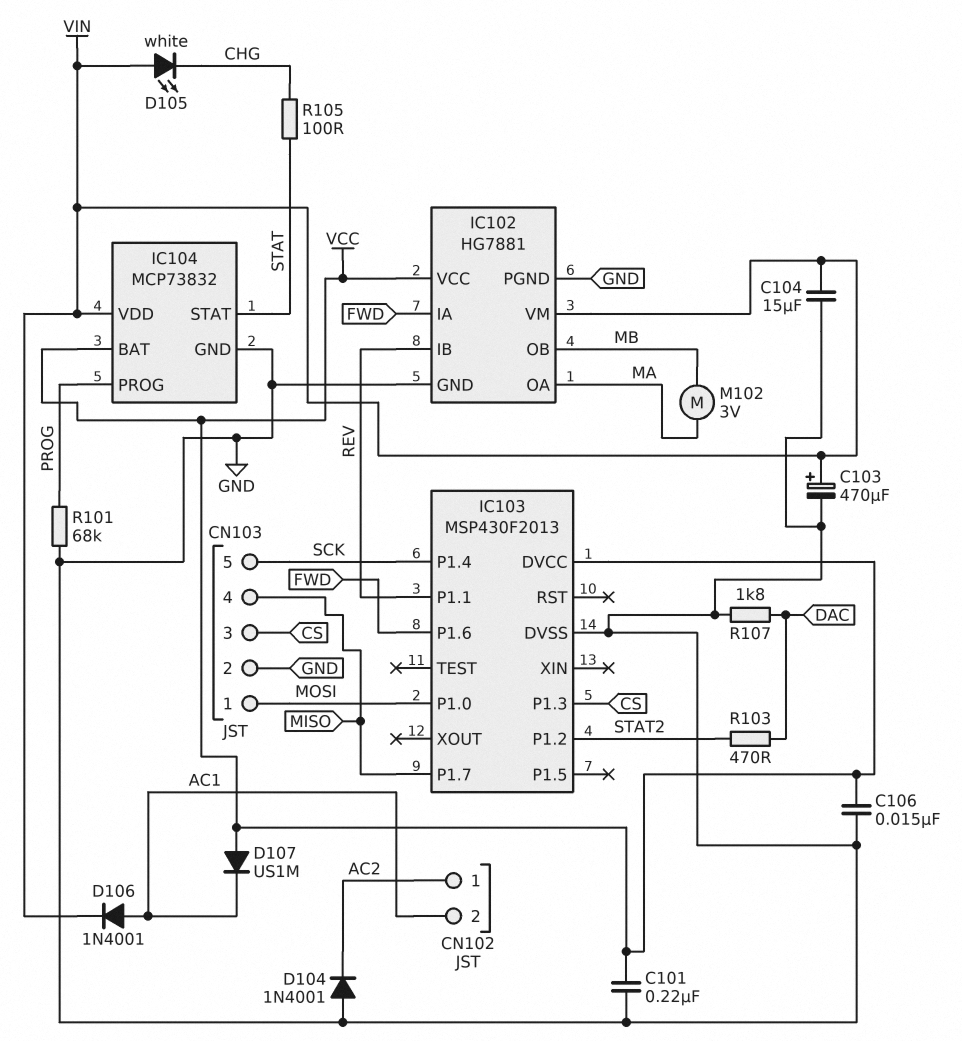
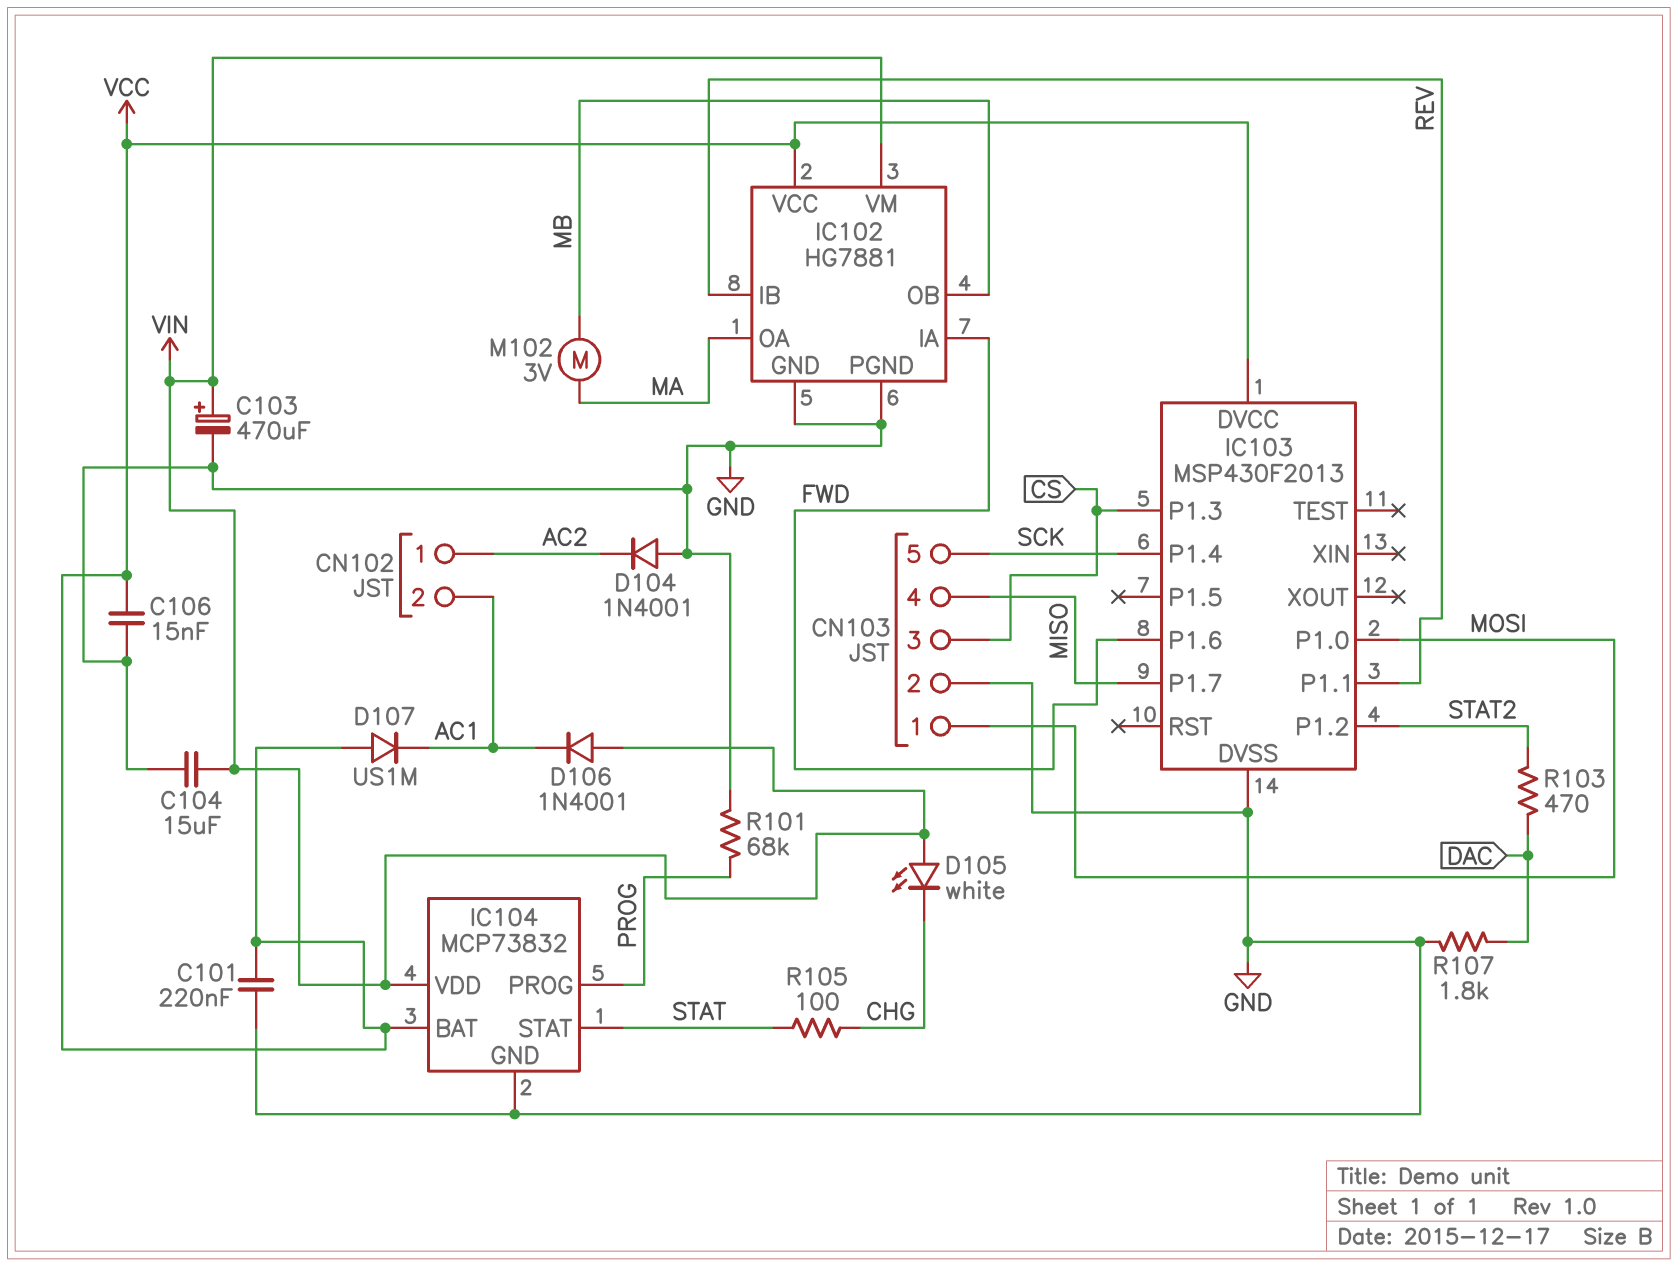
D106: diode 1N4001 (A AC1, K VIN) -> diode 1N4001 (A VIN, K AC1)

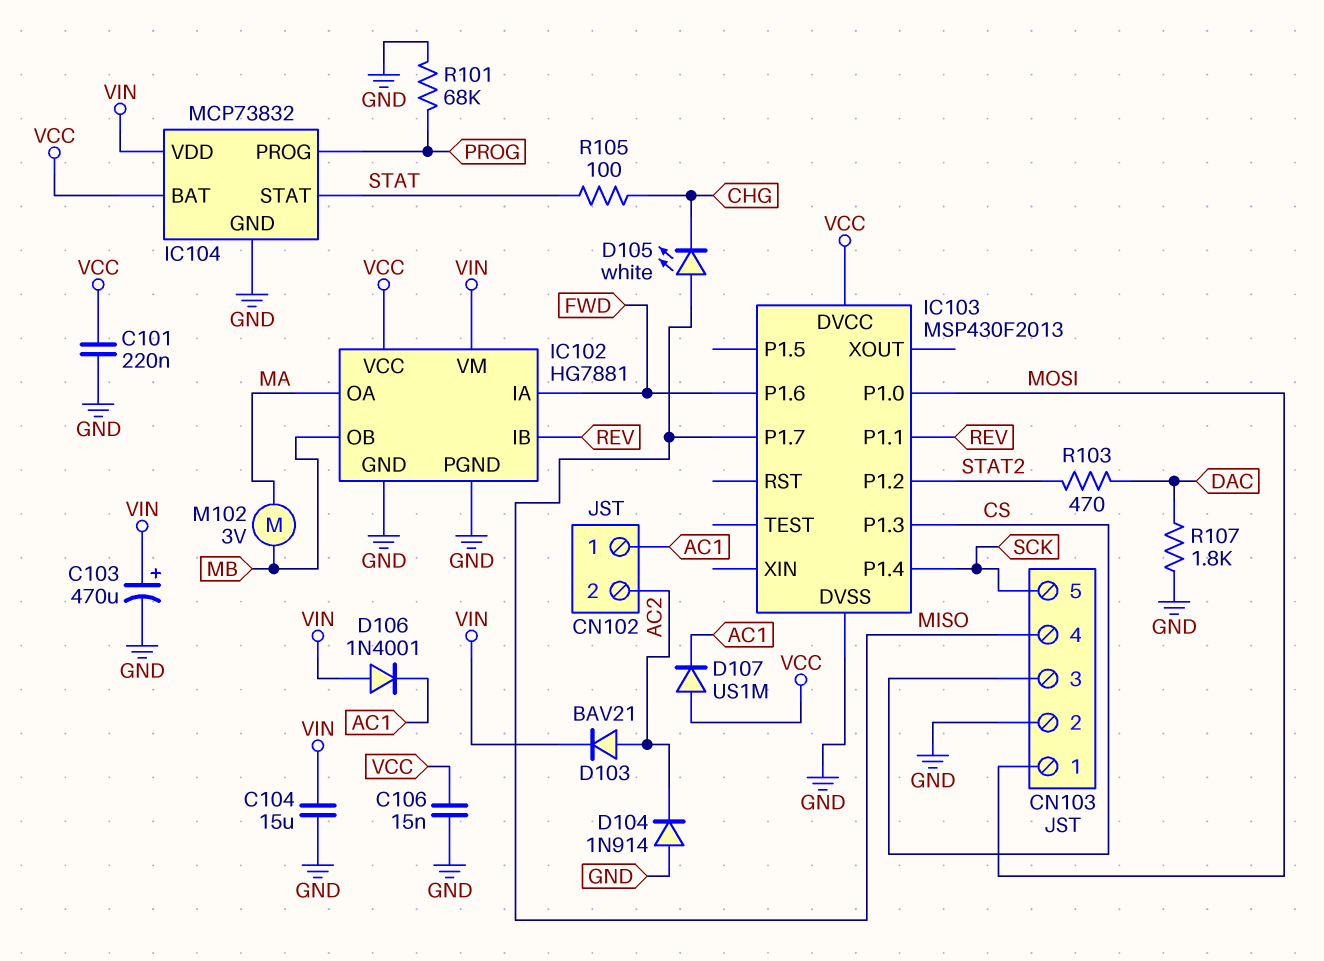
CN102 pin 1: AC2 -> AC1
CN102 pin 2: AC1 -> AC2
D103: none -> diode BAV21 (A AC2, K VIN)
D104: diode 1N4001 (A GND, K AC2) -> diode 1N914 (A GND, K AC2)
D105: LED white (A VIN, K CHG) -> LED white (A MISO, K CHG)

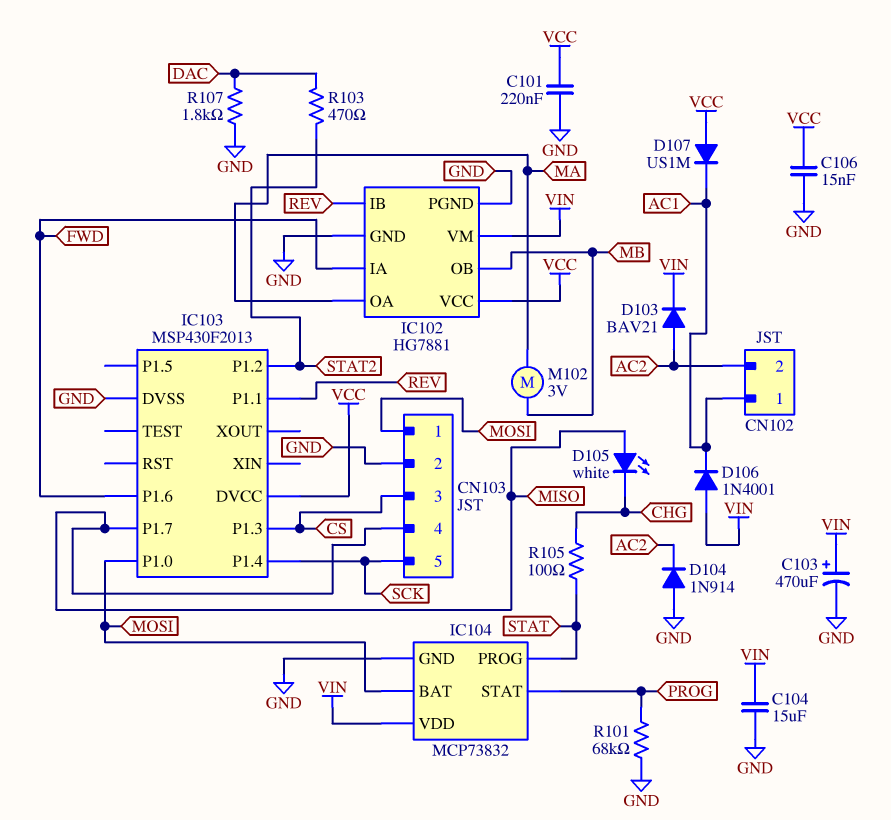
IC104 pin BAT: VCC -> MOSI
IC104 pin PROG: PROG -> STAT
IC104 pin STAT: STAT -> PROG

